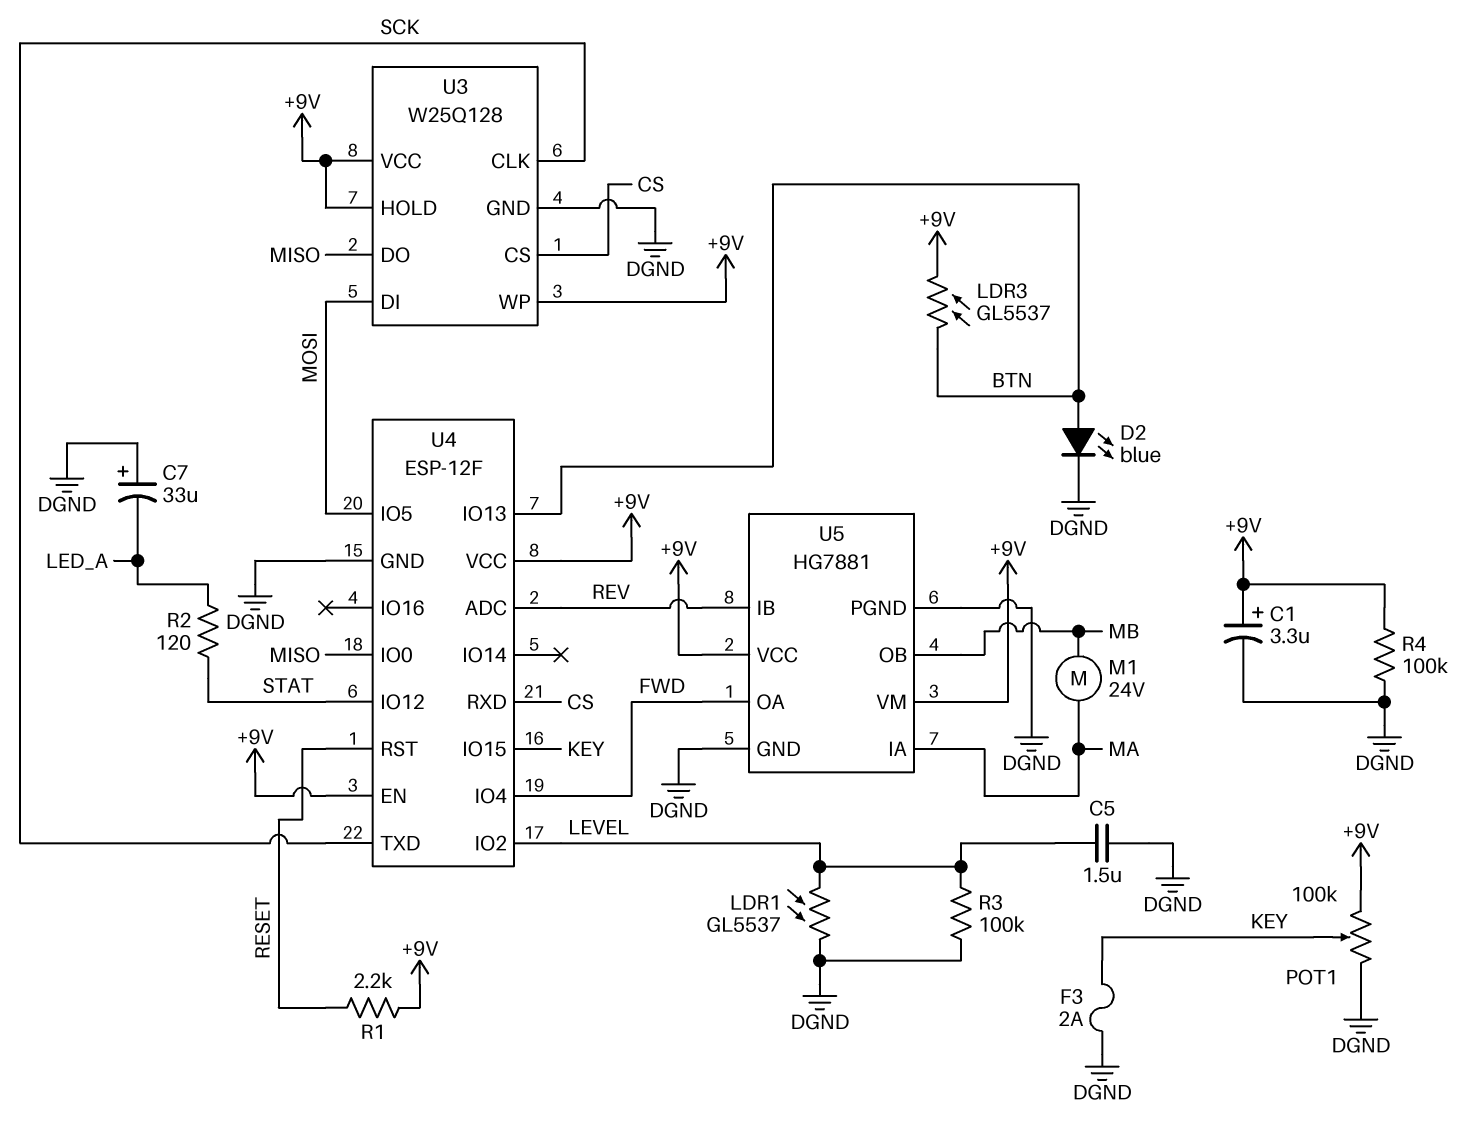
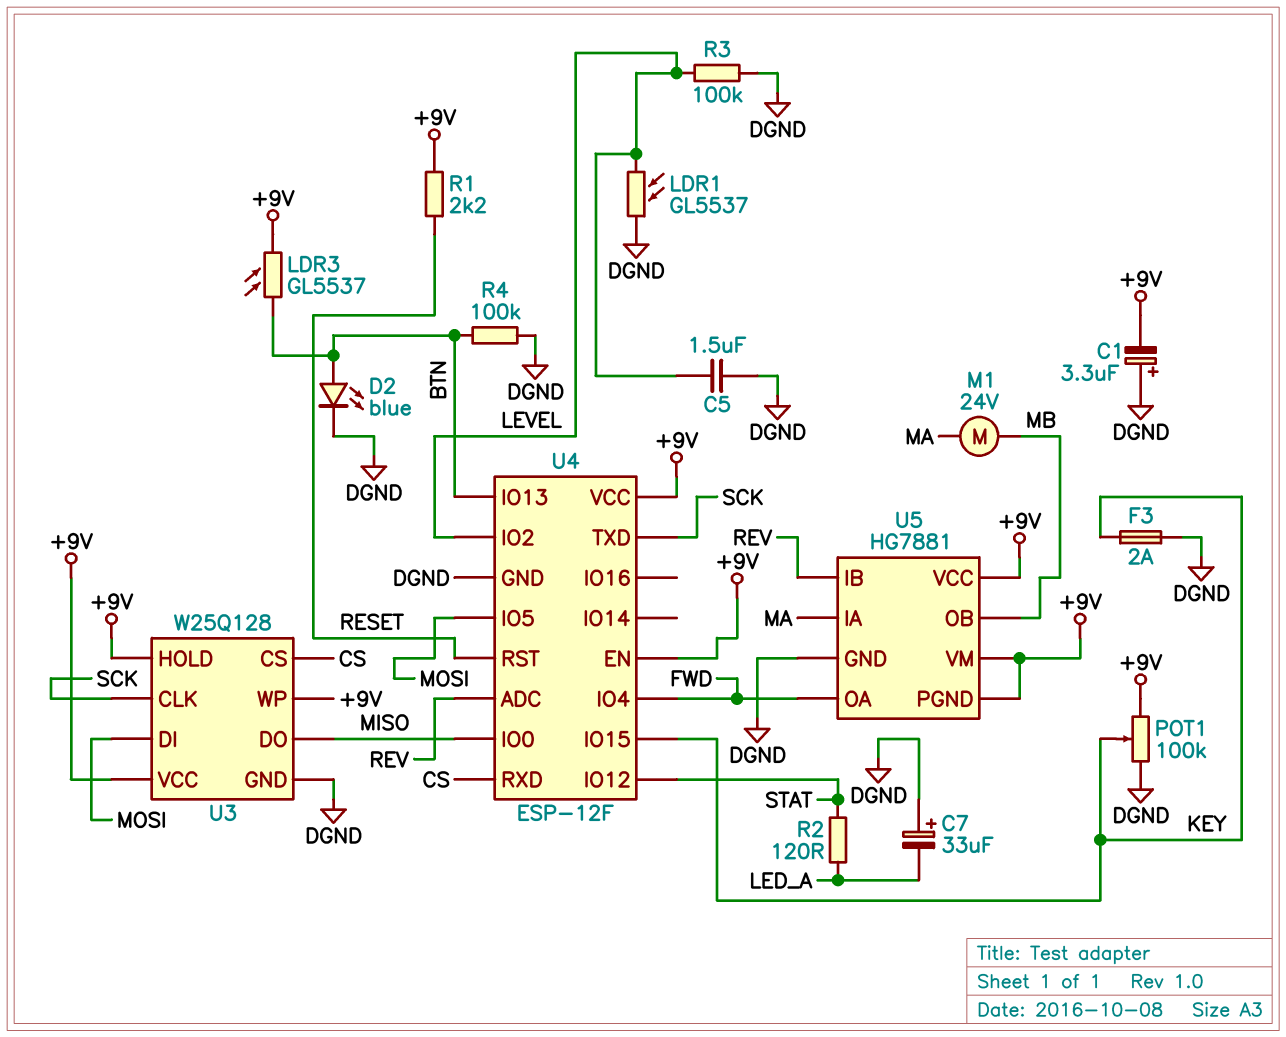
C1: 3.3uF (plus +9V, minus DGND) -> 3.3uF (plus DGND, minus +9V)
R4: 100k (+9V, DGND) -> 100k (BTN, DGND)
U5 pin PGND: DGND -> +9V

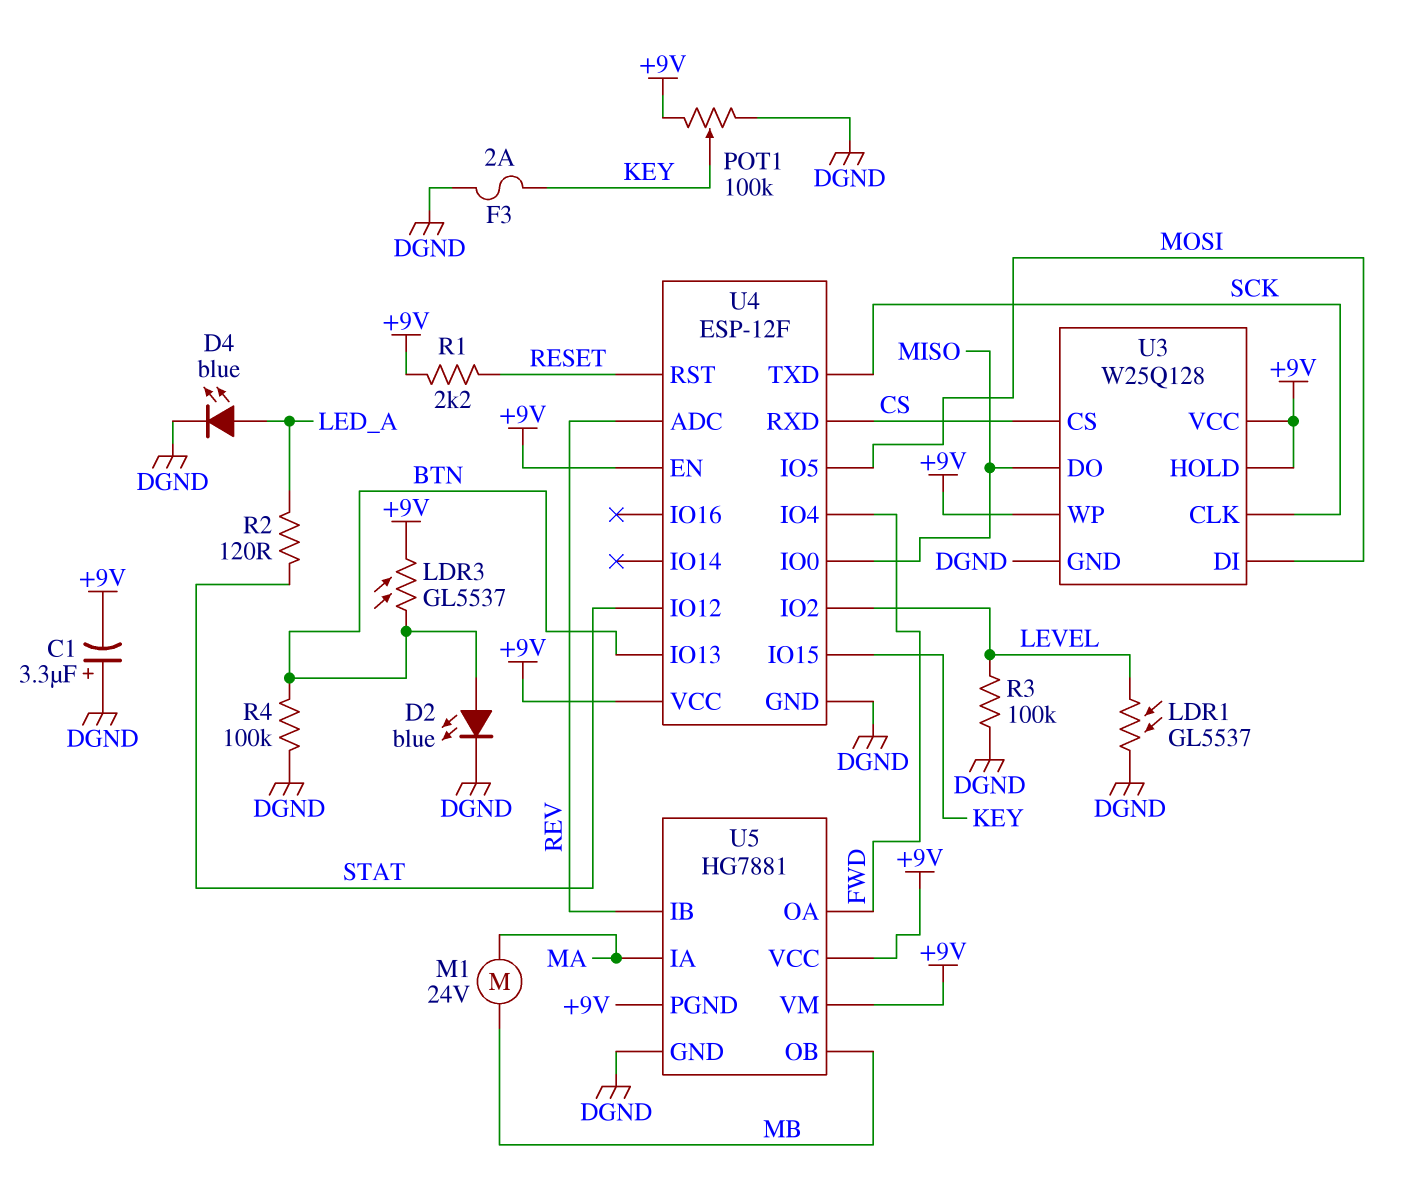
C5: 1.5uF (DGND, LEVEL) -> none
C7: 33uF (plus DGND, minus LED_A) -> none
D4: none -> LED blue (A LED_A, K DGND)

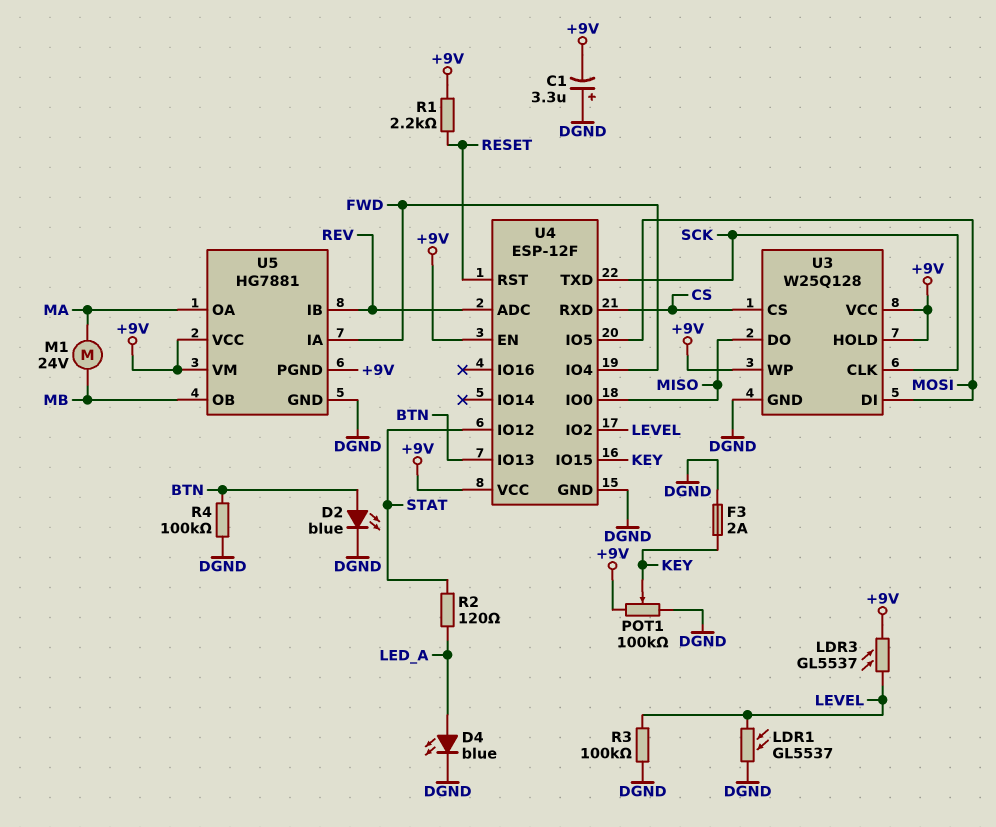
LDR3: GL5537 (+9V, BTN) -> GL5537 (+9V, LEVEL)
U5 pin IA: MA -> FWD
U5 pin OA: FWD -> MA

